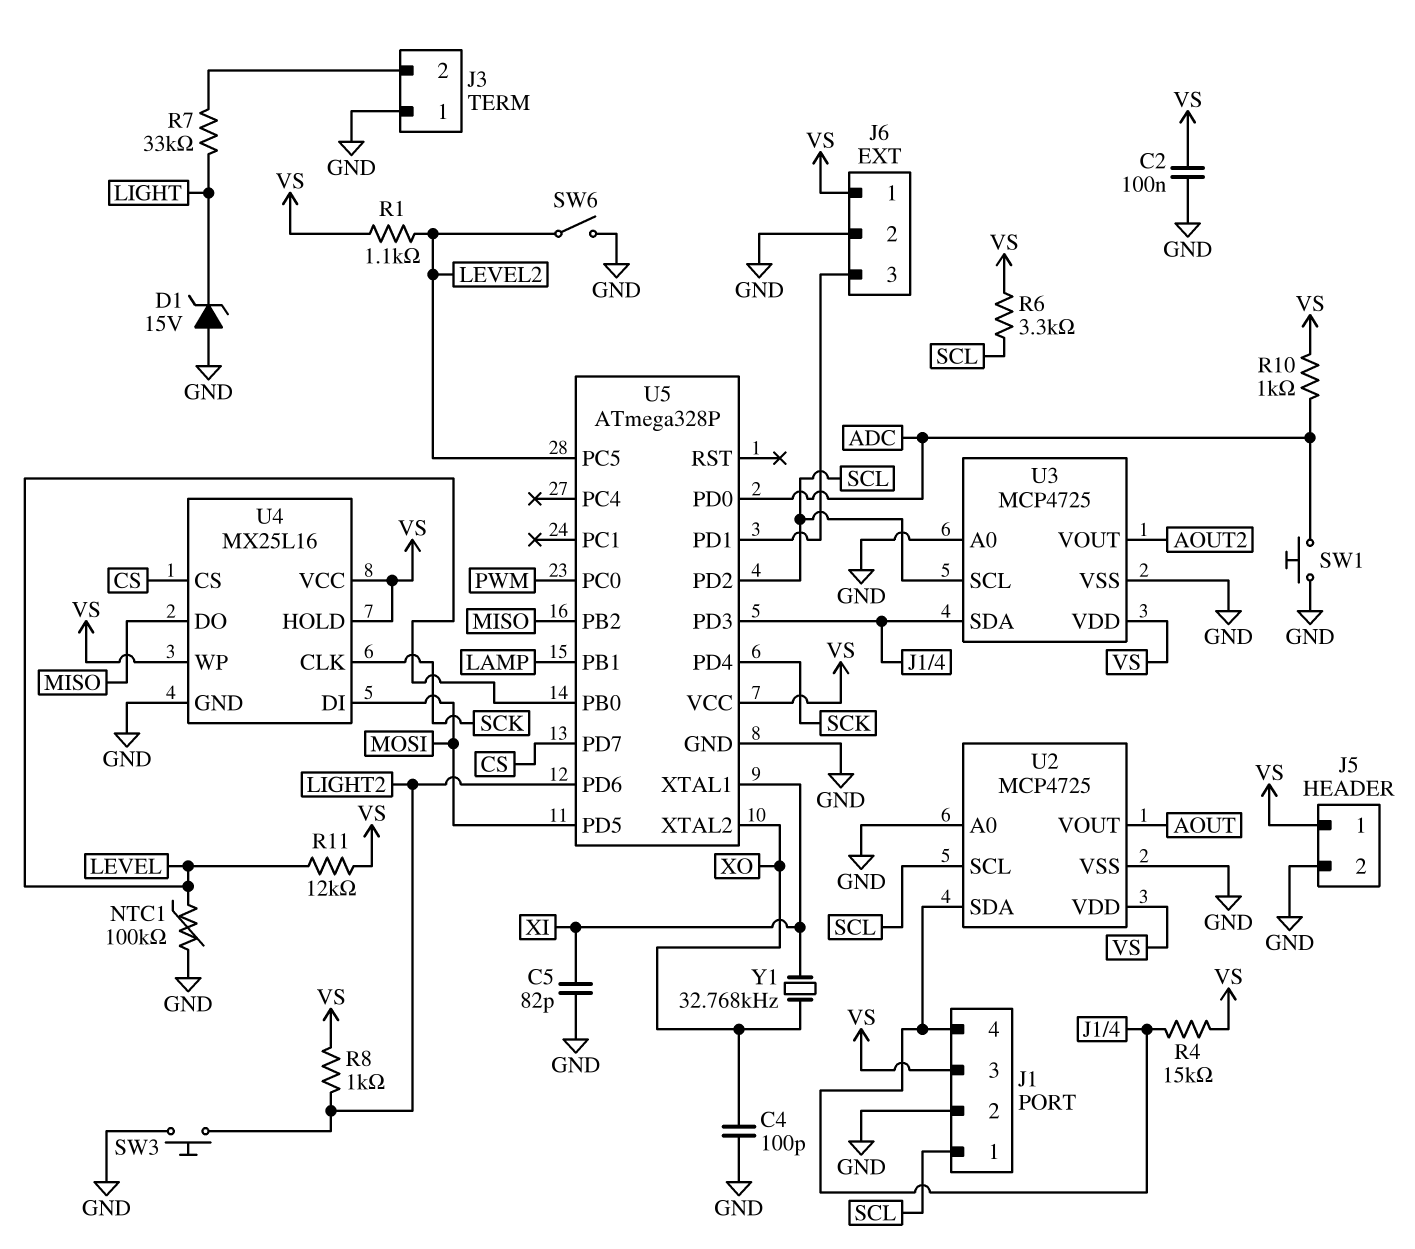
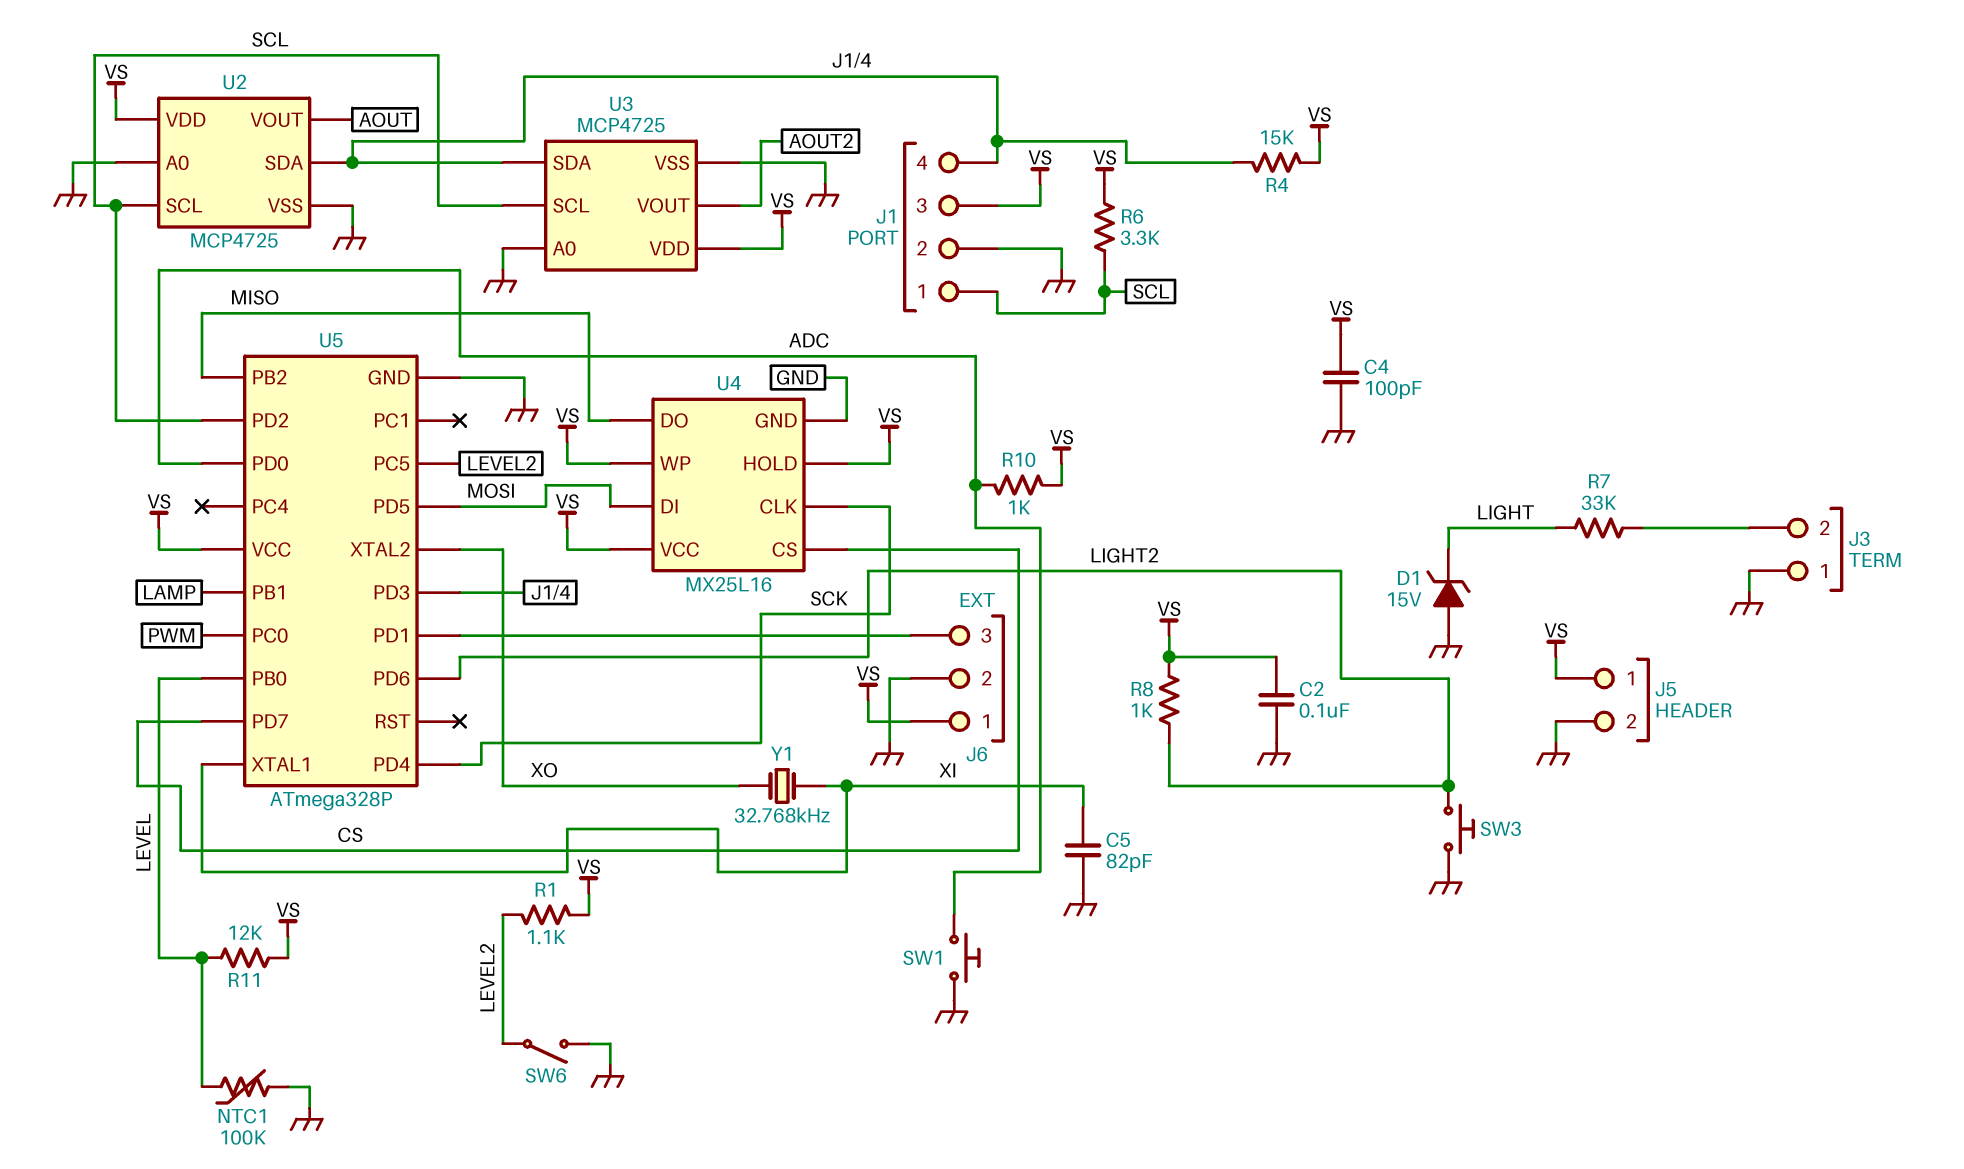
C4: 100pF (GND, XO) -> 100pF (GND, VS)

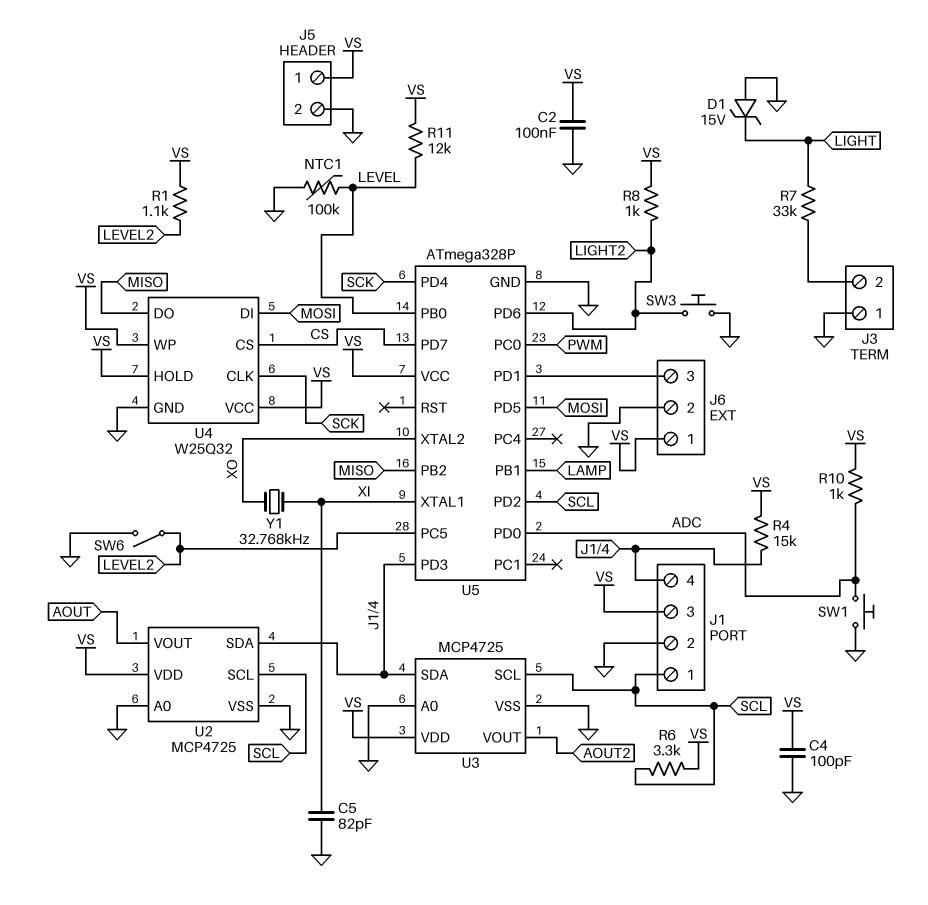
U4: MX25L16 -> W25Q32

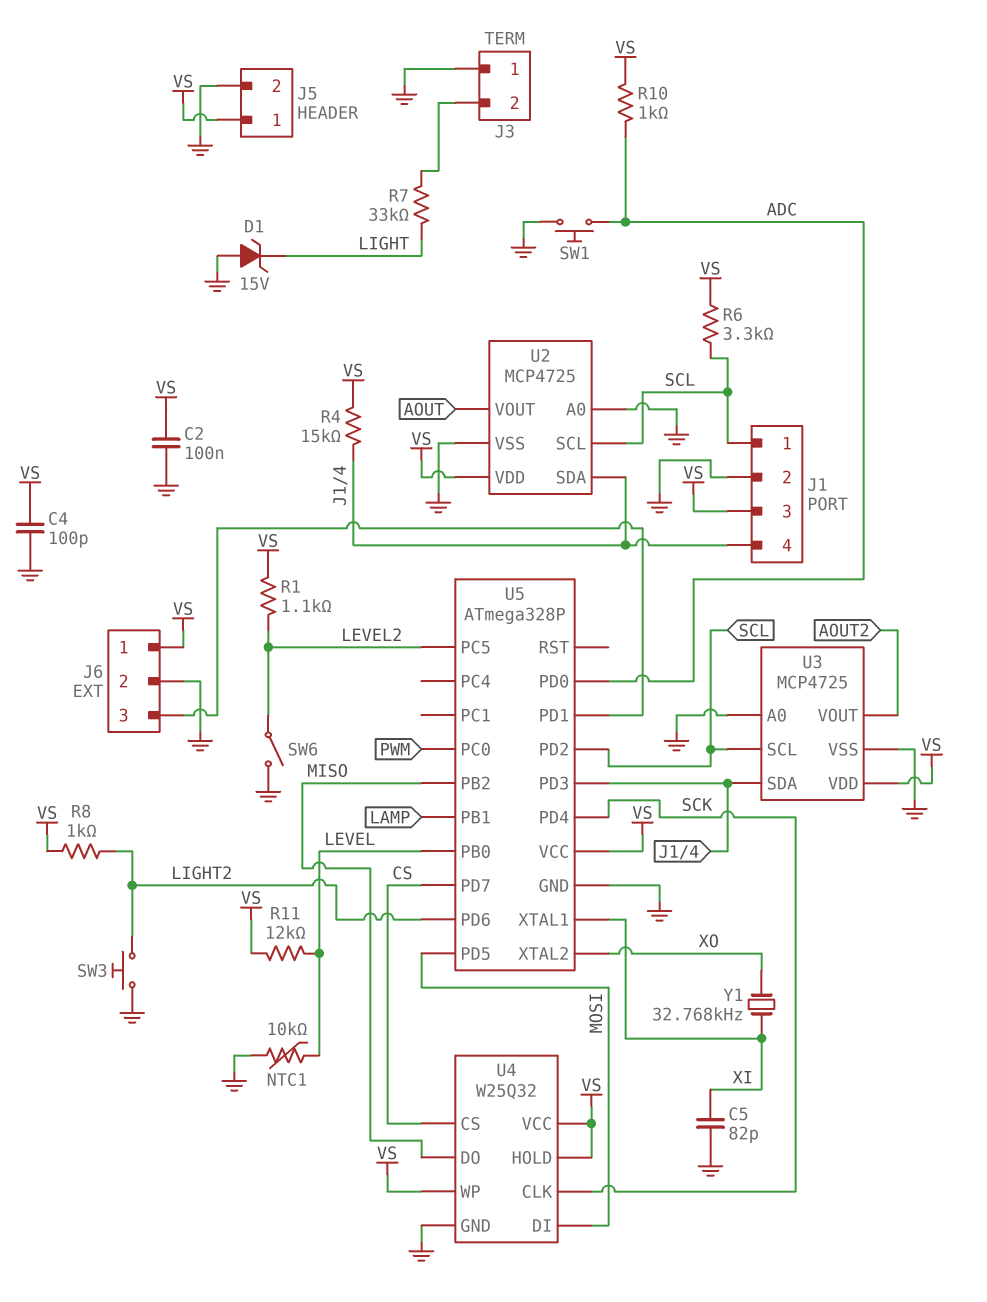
NTC1: 100k (GND, LEVEL) -> 10k (GND, LEVEL)

